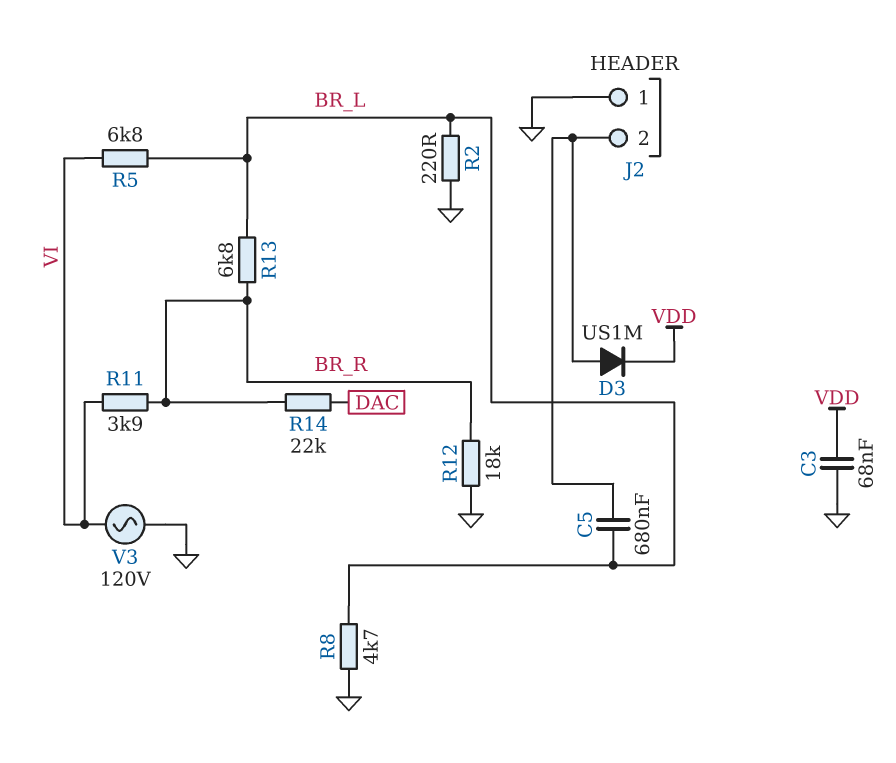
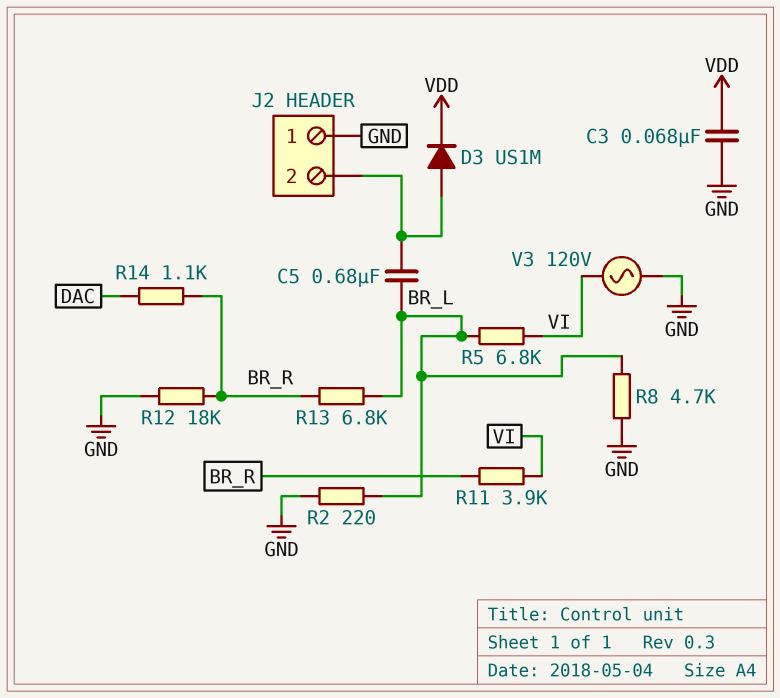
R14: 22k (BR_R, DAC) -> 1.1k (BR_R, DAC)

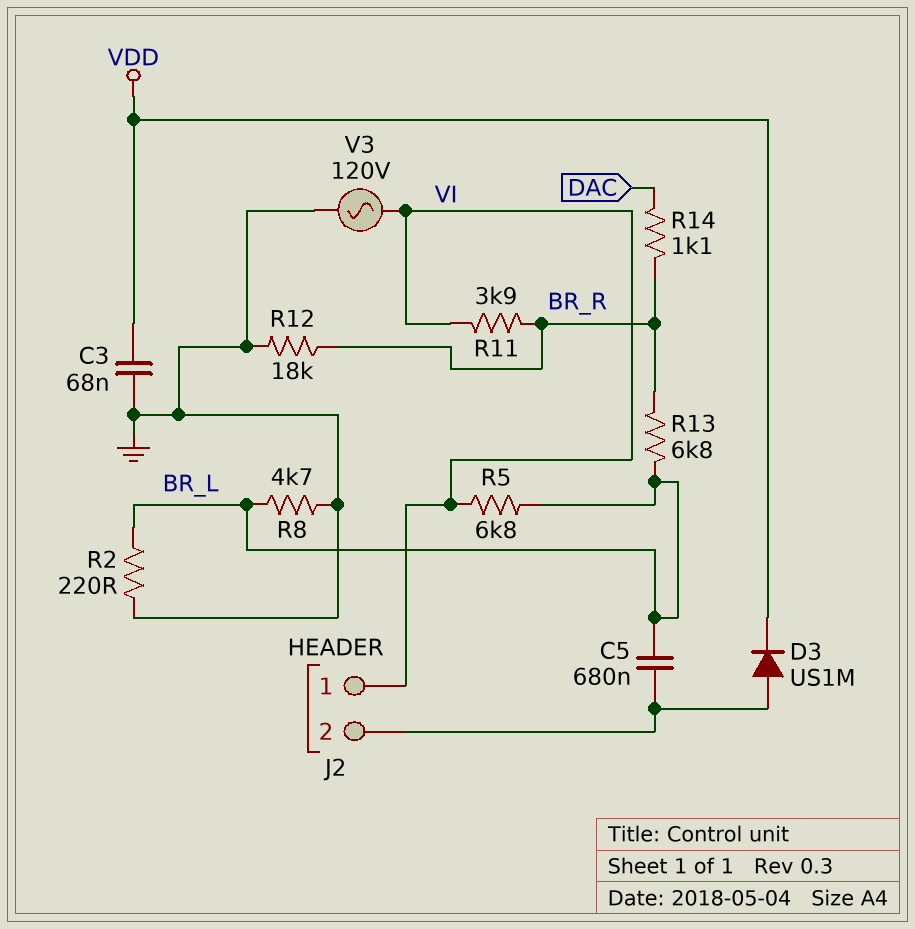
J2 pin 1: GND -> VI

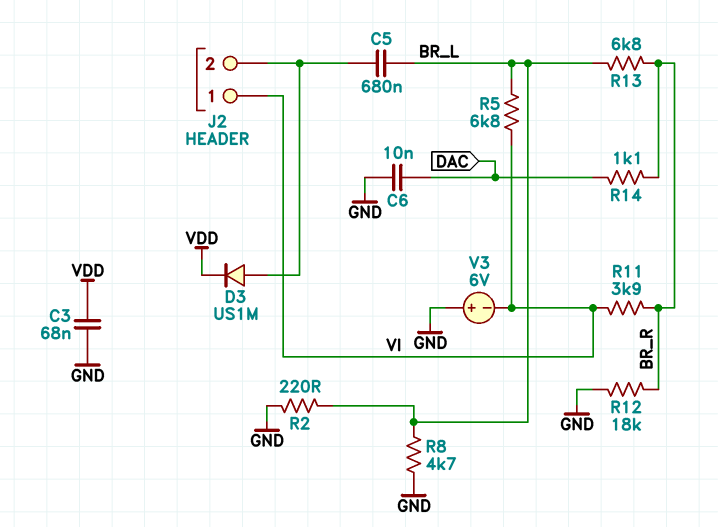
C6: none -> 10nF (DAC, GND)
V3: AC 120V (GND, VI) -> 6V (plus GND, minus VI)

